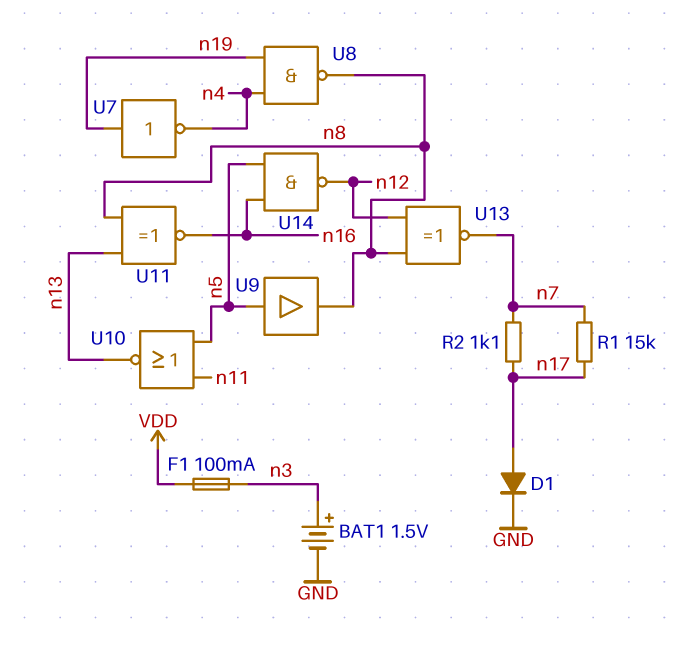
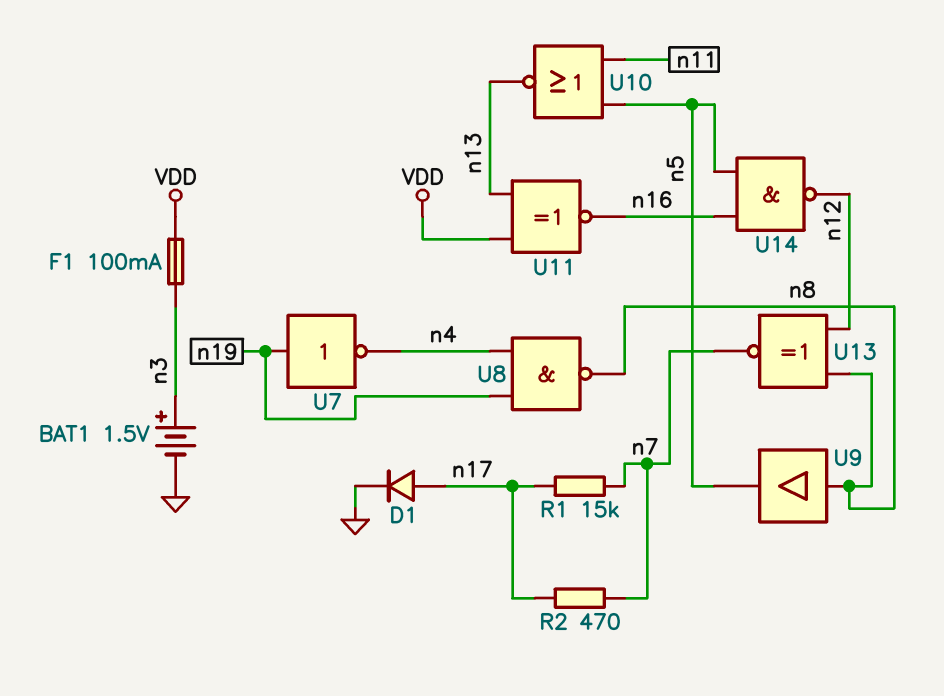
R2: 1.1k (n7, n17) -> 470 (n7, n17)
U9: buffer (in n5, out n8) -> buffer (in n8, out n5)
U11: XNOR (in n8, in n13, out n16) -> XNOR (in VDD, in n13, out n16)

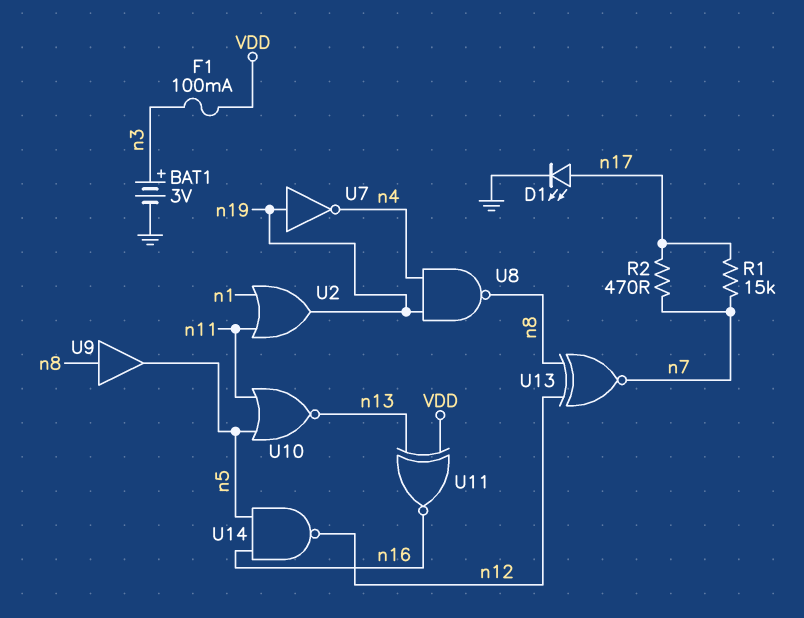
BAT1: 1.5V (plus n3, minus GND) -> 3V (plus n3, minus GND)
D1: diode (A n17, K GND) -> LED (A n17, K GND)
U2: none -> OR (in n1, in n11, out n19)

